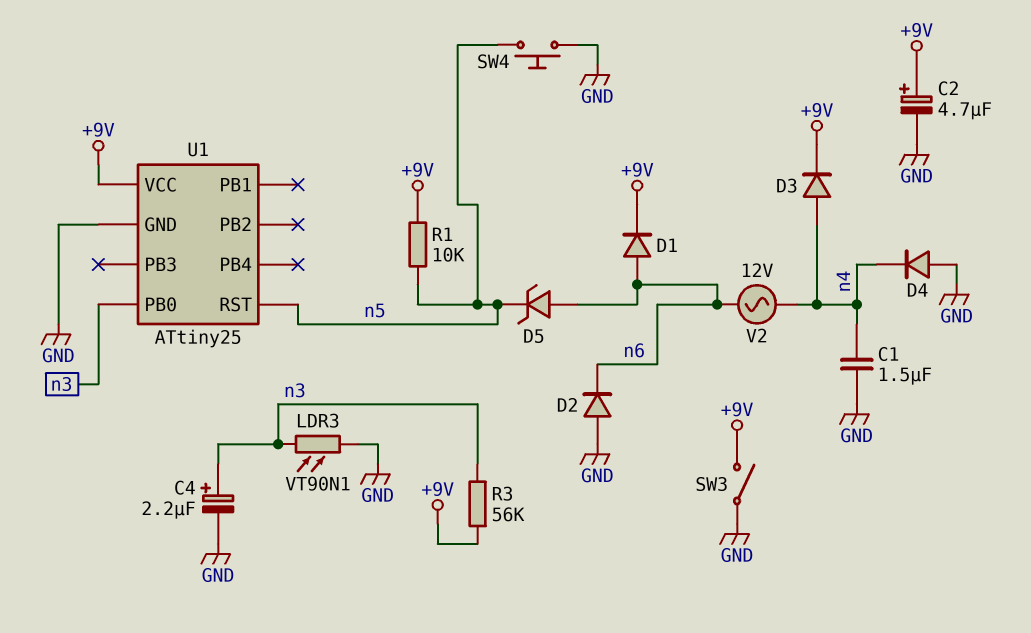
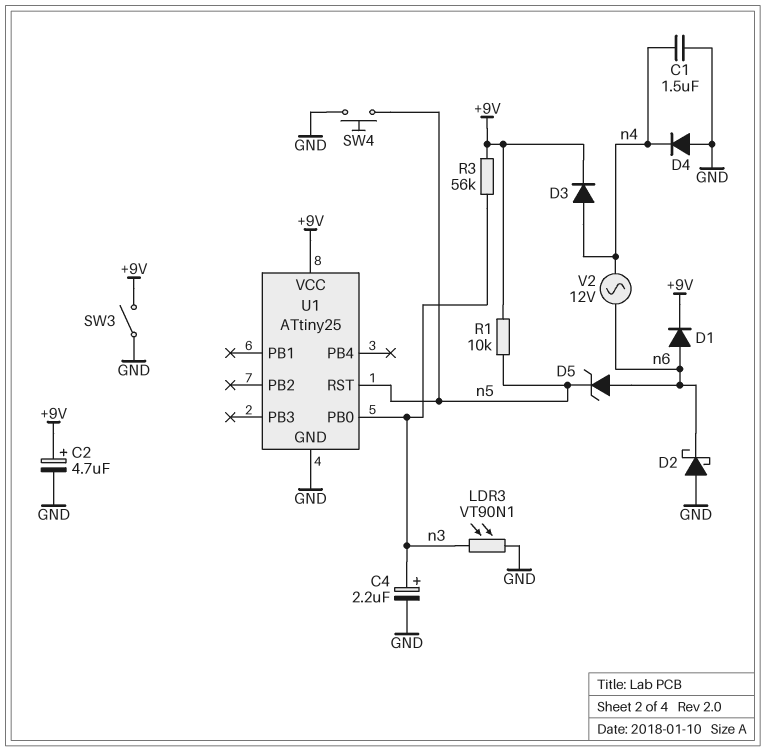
D2: diode (A GND, K n6) -> schottky (A GND, K n6)

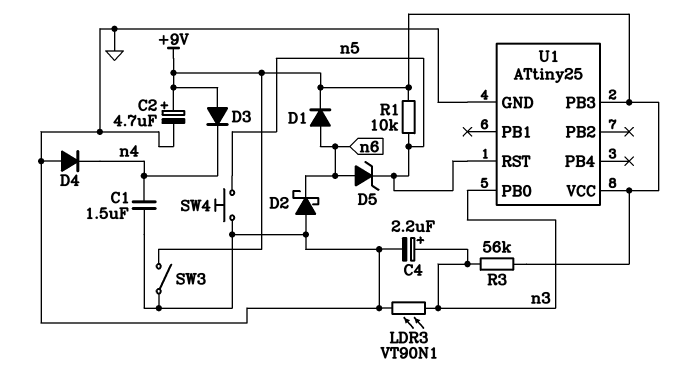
D3: diode (A n4, K +9V) -> diode (A +9V, K n4)
U1 pin PB3: none -> +9V
V2: AC 12V (n4, n6) -> none

